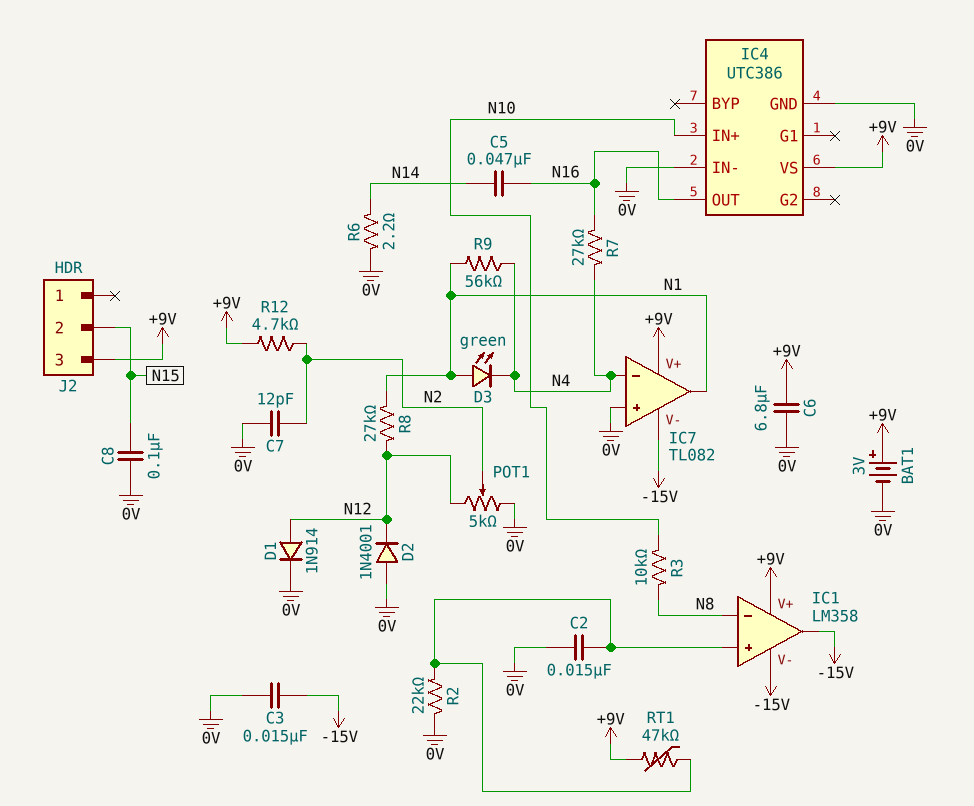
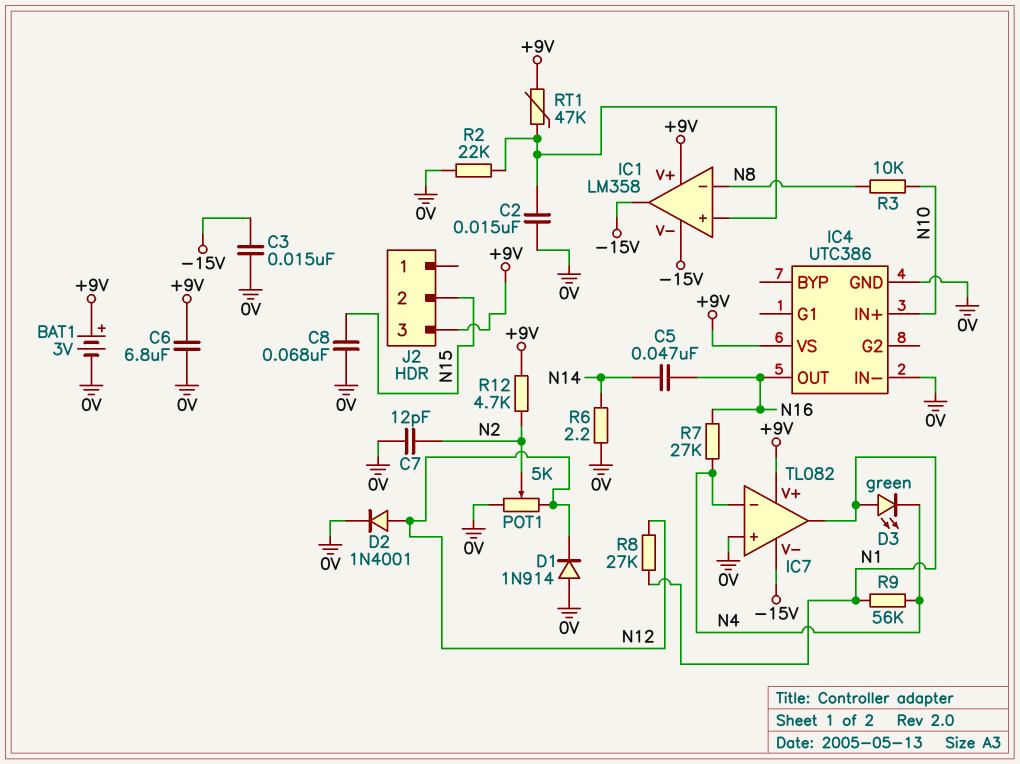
C8: 100nF (0V, N15) -> 68nF (0V, N15)
D1: diode 1N914 (A N12, K 0V) -> diode 1N914 (A 0V, K N12)
D2: diode 1N4001 (A 0V, K N12) -> diode 1N4001 (A N12, K 0V)

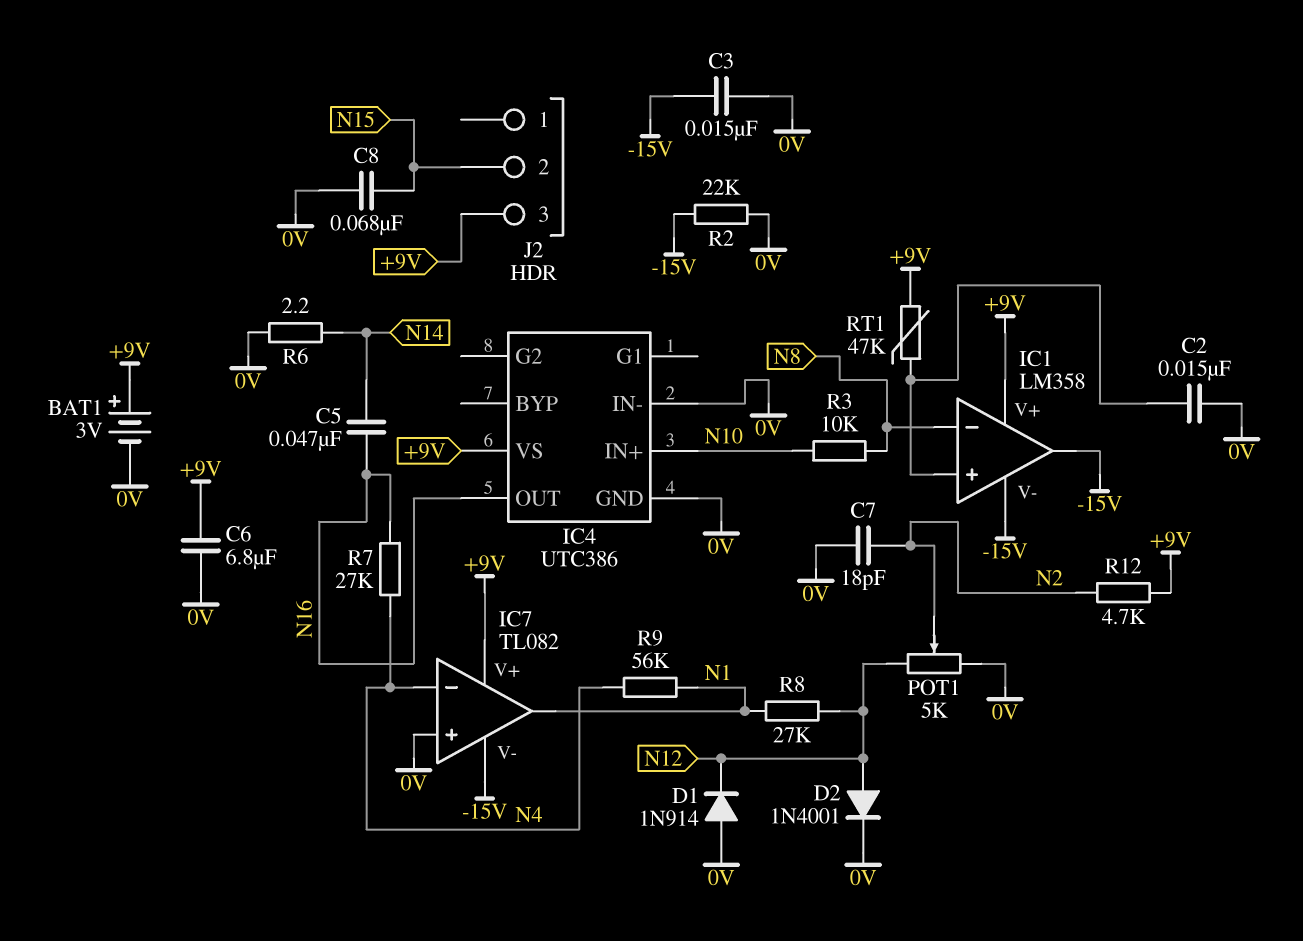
C7: 12pF (0V, N2) -> 18pF (0V, N2)
D3: LED green (A N1, K N4) -> none
R2: 22k (0V, IC1/in+) -> 22k (-15V, 0V)

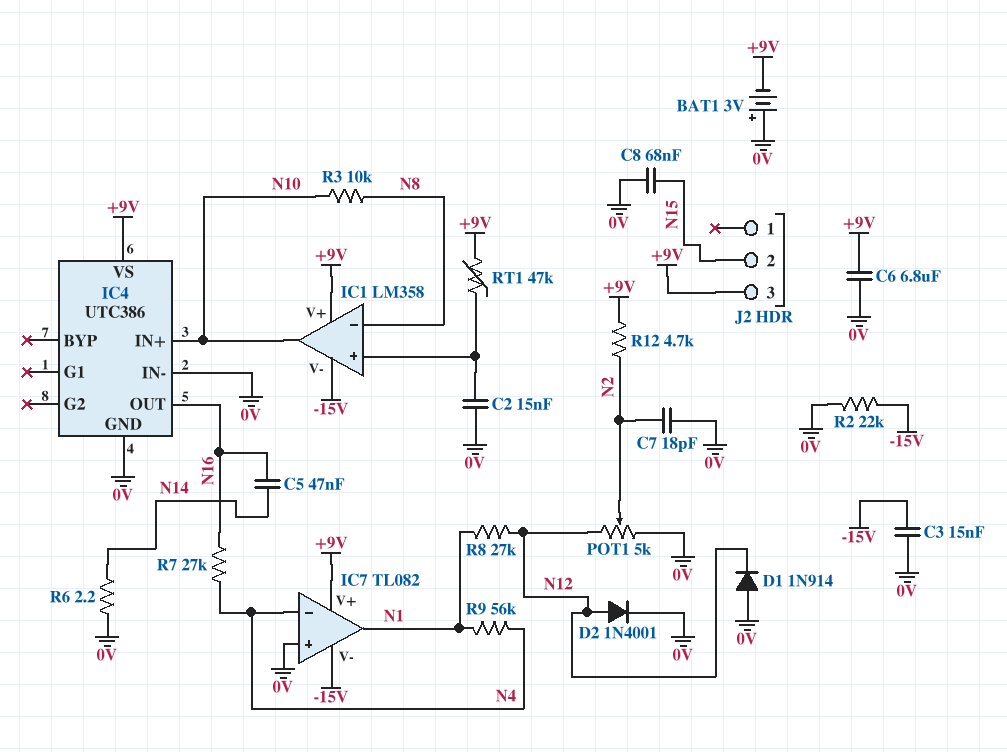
BAT1: 3V (plus +9V, minus 0V) -> 3V (plus 0V, minus +9V)
IC1 pin out: -15V -> N10

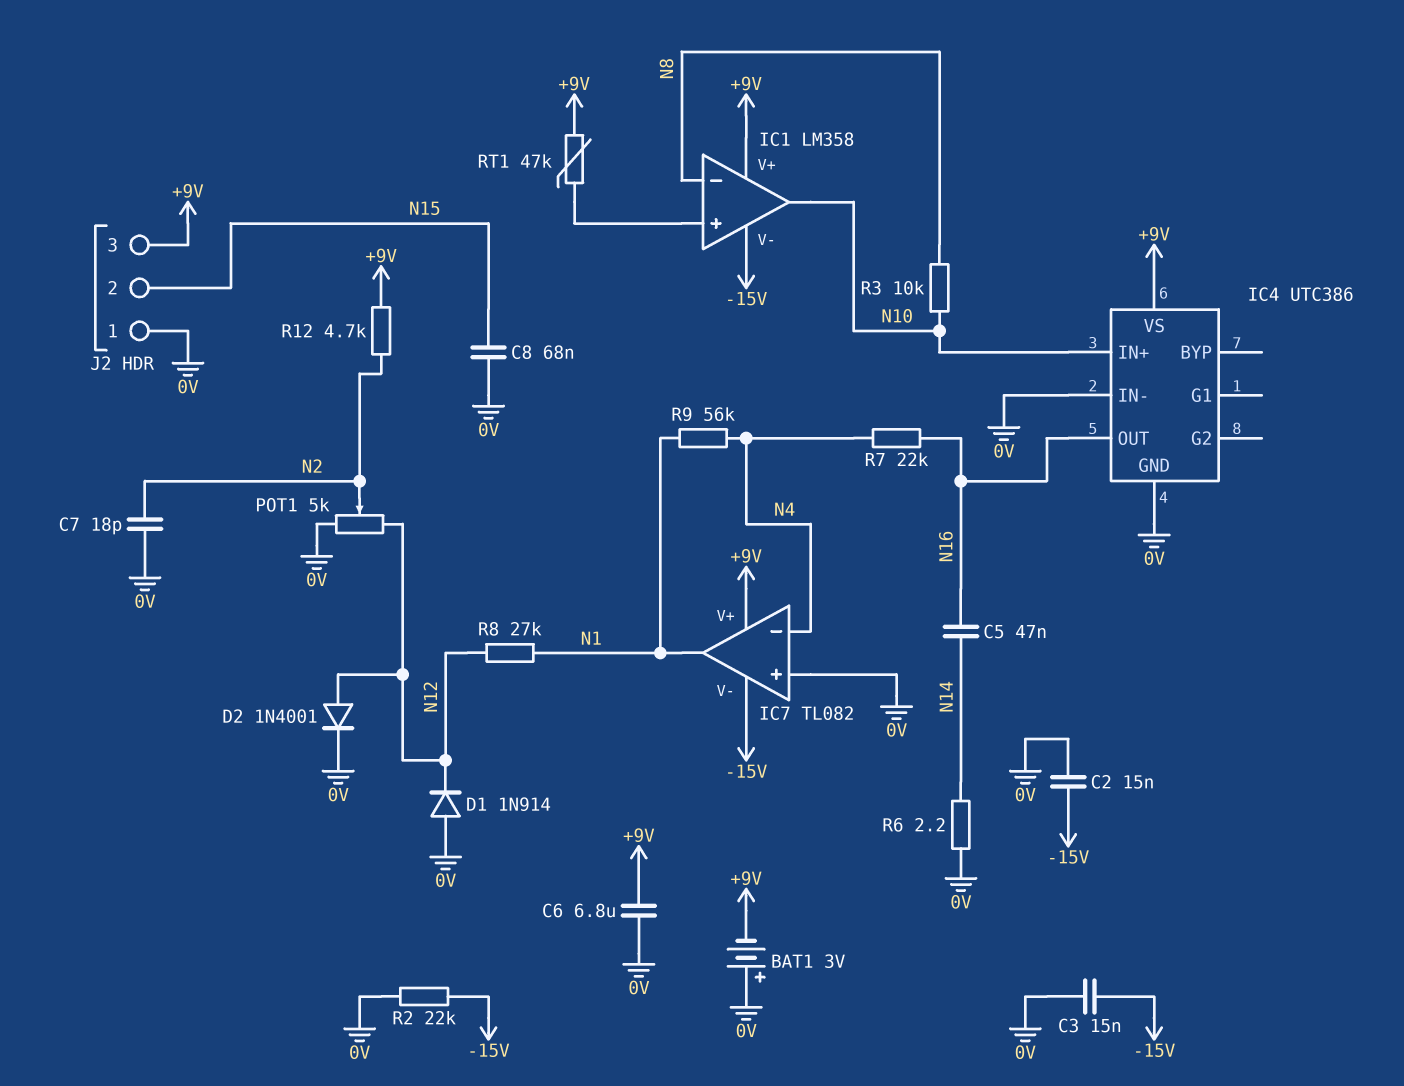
C2: 15nF (0V, IC1/in+) -> 15nF (-15V, 0V)
J2 pin 1: none -> 0V
R7: 27k (N4, N16) -> 22k (N4, N16)

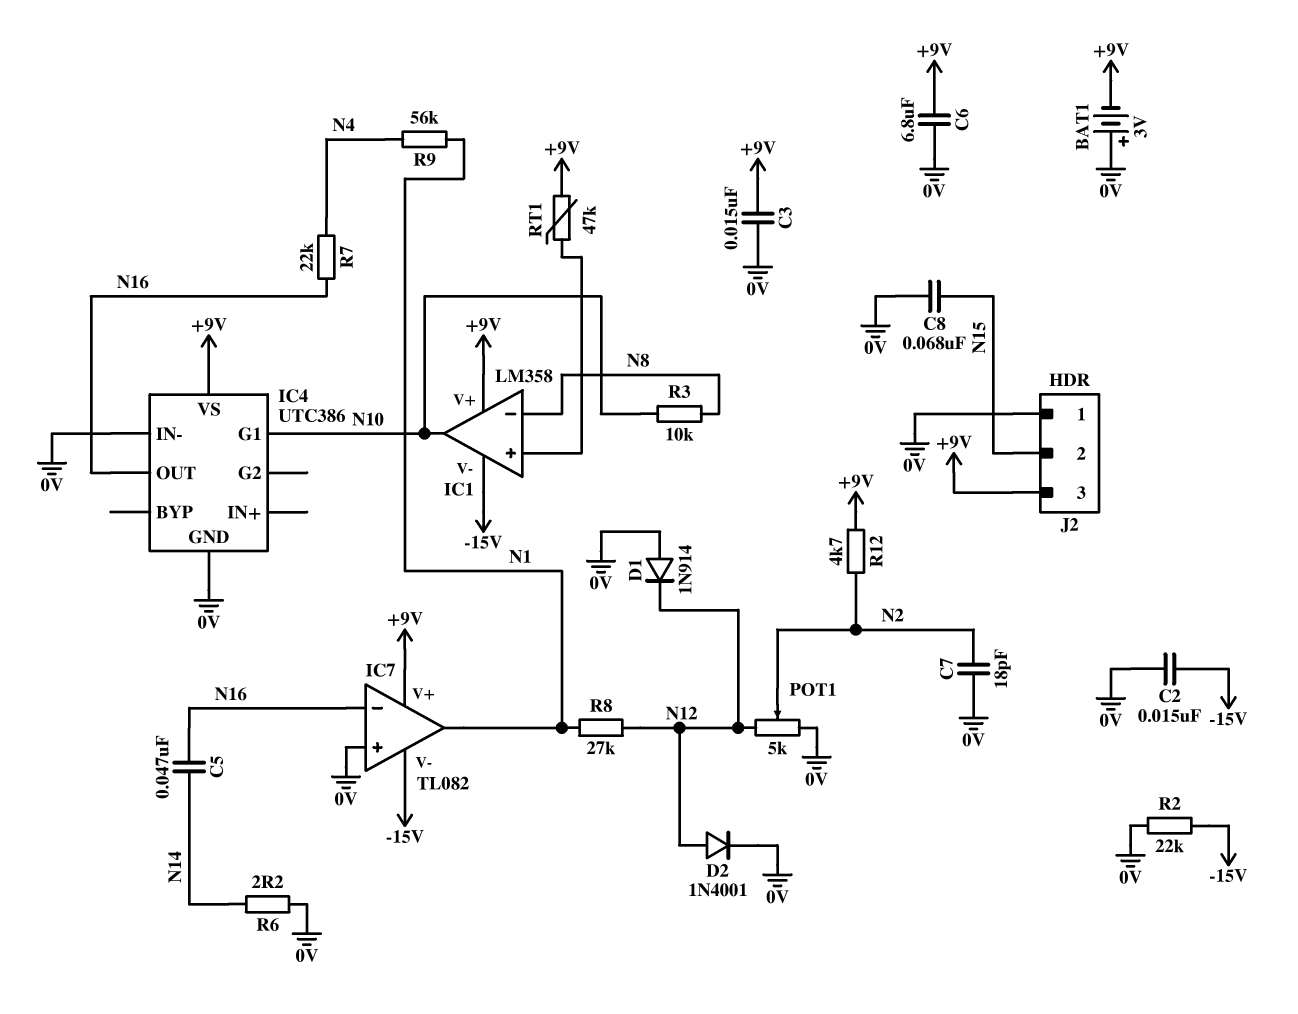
C3: 15nF (-15V, 0V) -> 15nF (+9V, 0V)
IC4 pin G1: none -> N10
IC4 pin IN+: N10 -> none
IC7 pin in-: N4 -> N16

